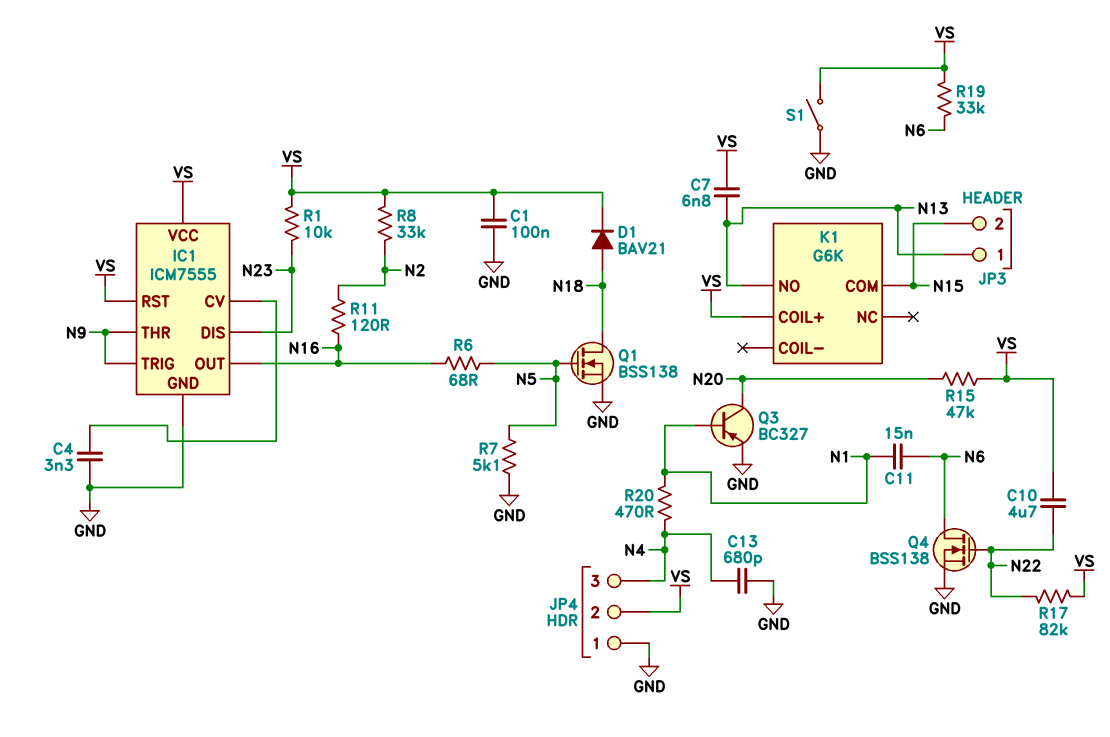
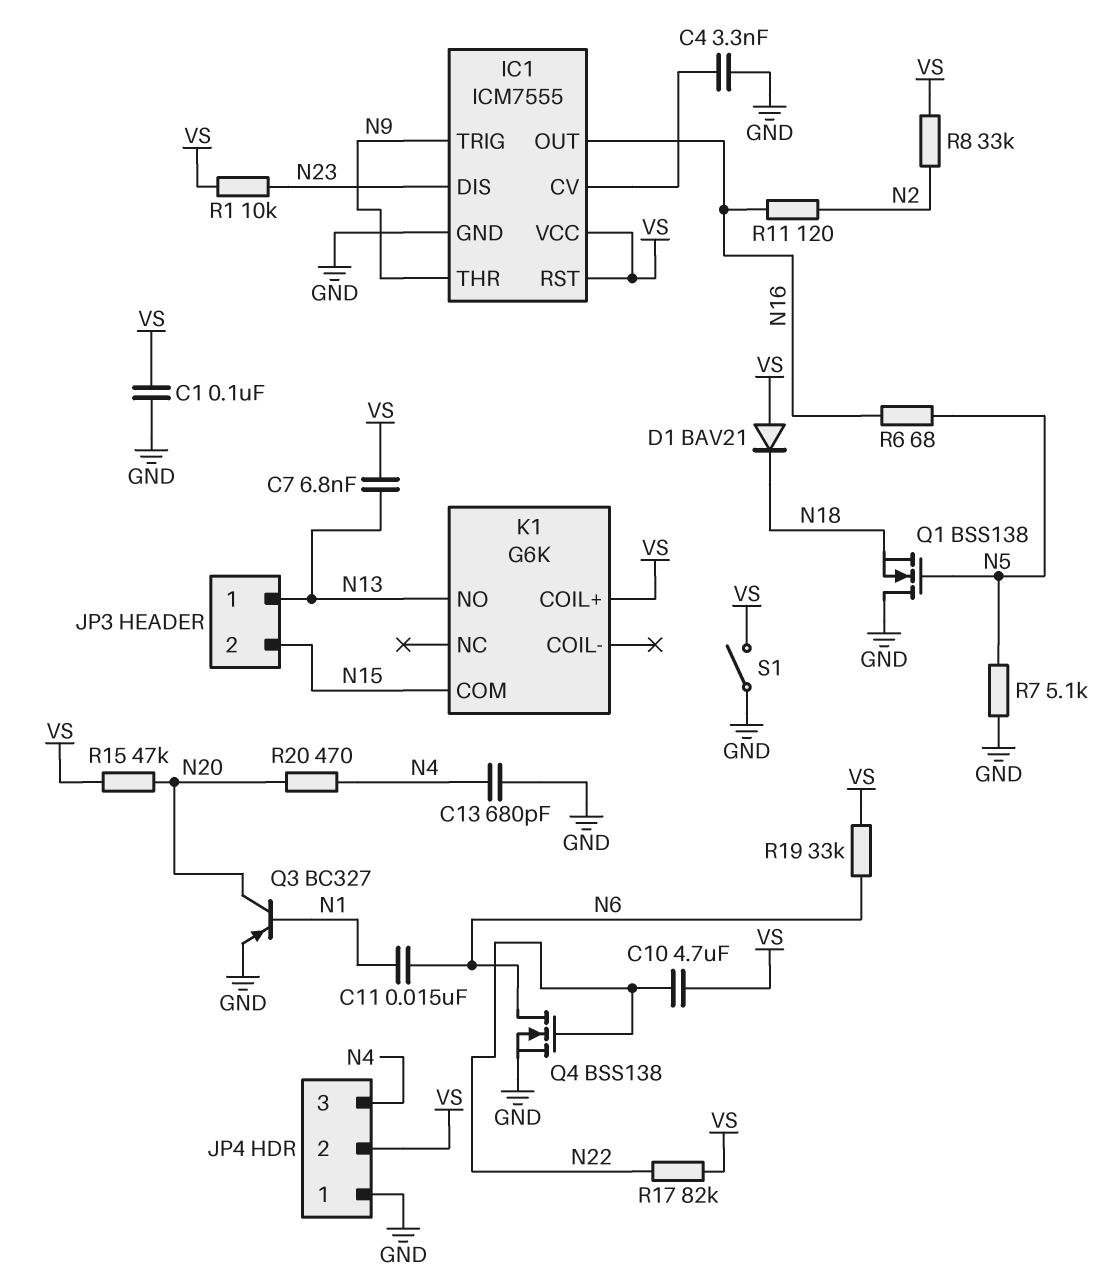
D1: diode BAV21 (A N18, K VS) -> diode BAV21 (A VS, K N18)
Q1: NMOS BSS138 (G N5, D N18, S GND) -> NMOS BSS138 (G N5, D GND, S N18)
R20: 470 (N1, N4) -> 470 (N4, N20)

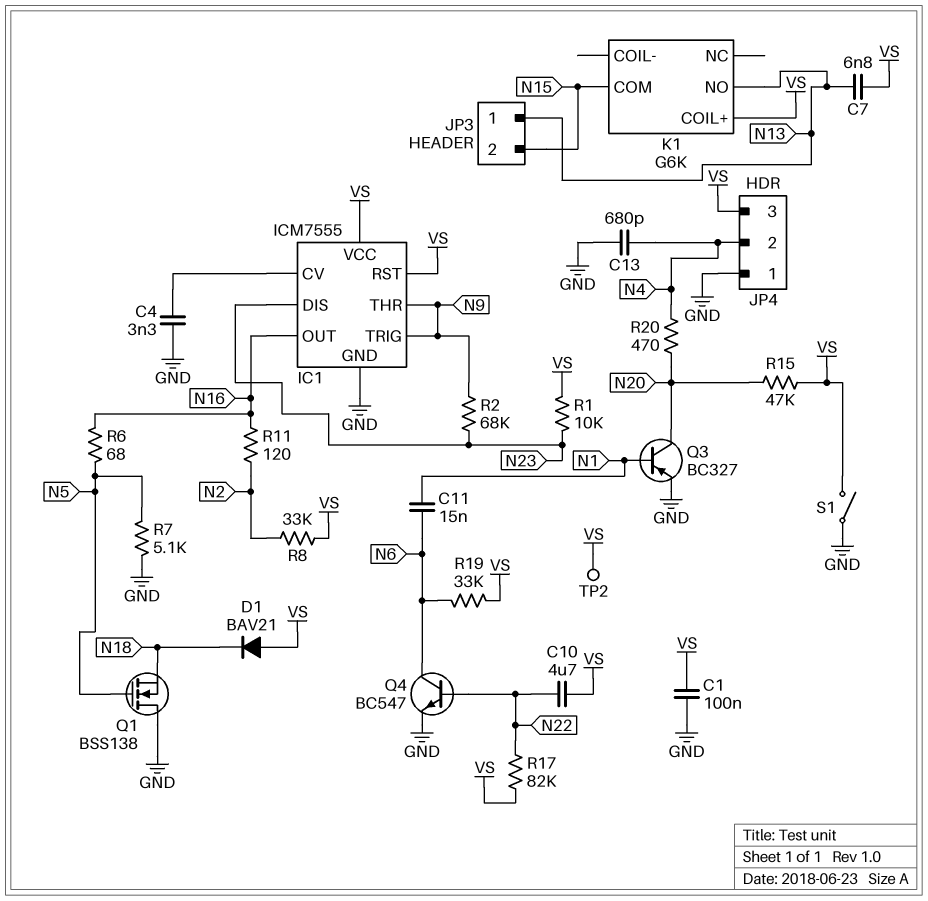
JP4 pin 2: VS -> N4
JP4 pin 3: N4 -> VS
Q4: NMOS BSS138 (G N22, D N6, S GND) -> NPN BC547 (B N22, C N6, E GND)
R2: none -> 68k (N9, N23)
TP2: none -> test point (VS)

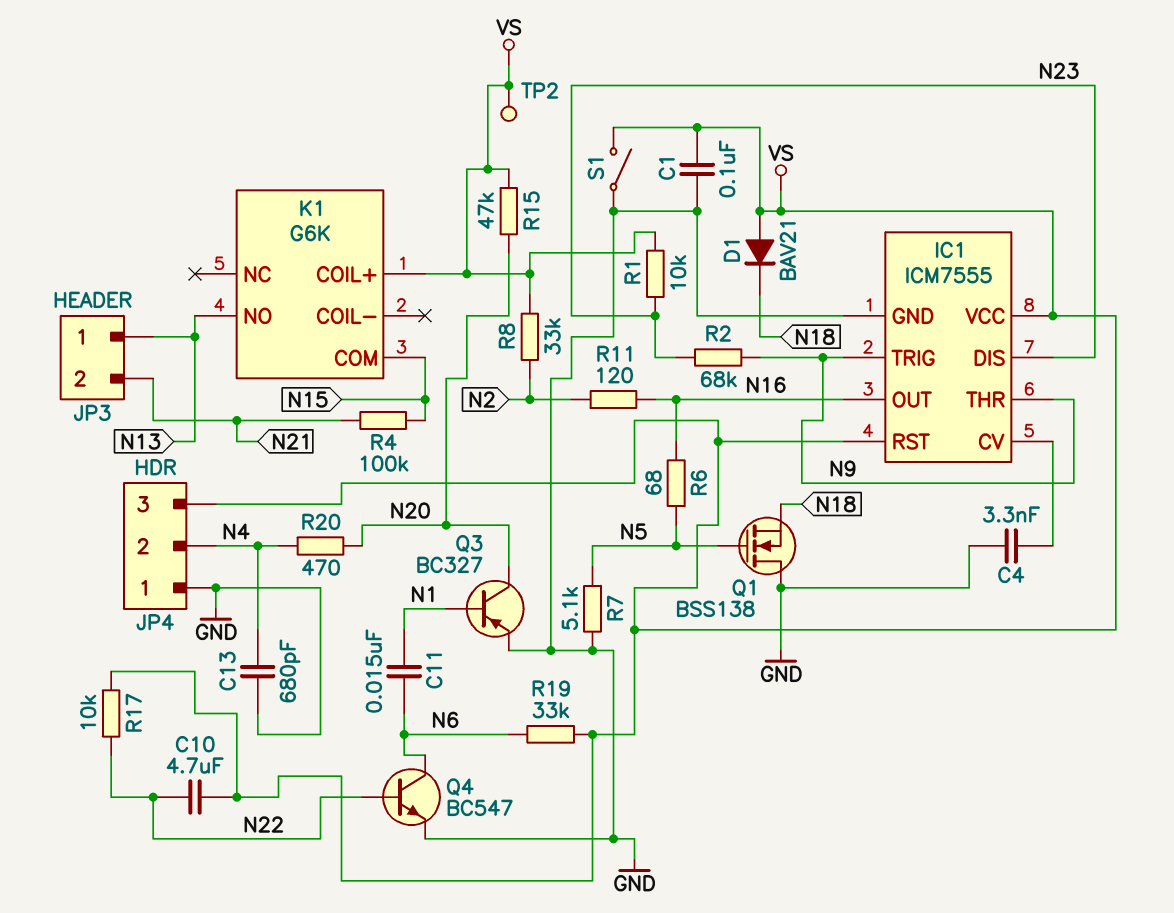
C7: 6.8nF (N13, VS) -> none
JP3 pin 2: N15 -> N21
R4: none -> 100k (N15, N21)
R17: 82k (N22, VS) -> 10k (N22, VS)

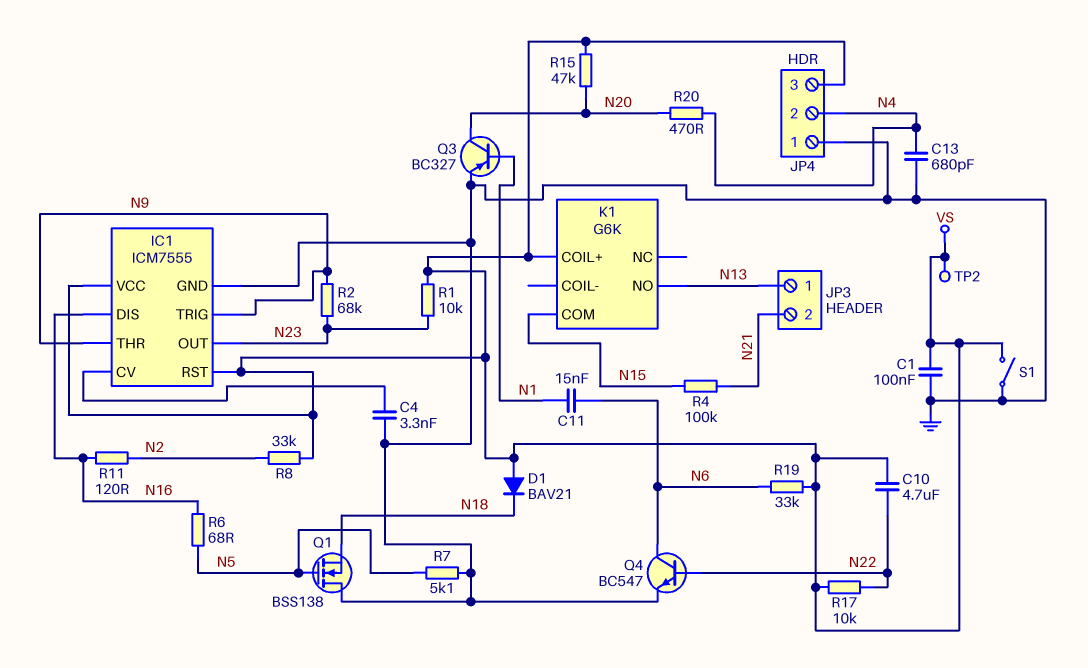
IC1 pin DIS: N23 -> N16
IC1 pin OUT: N16 -> N23

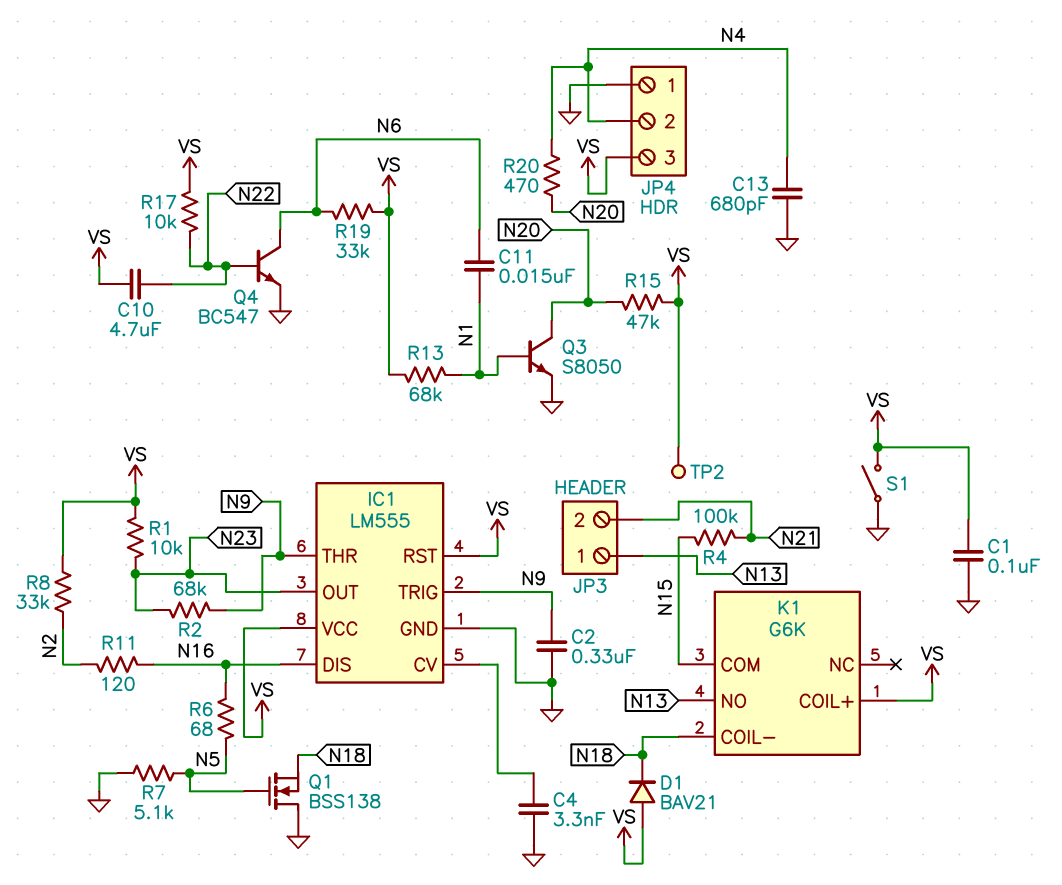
C2: none -> 330nF (GND, N9)
IC1: ICM7555 -> LM555
K1 pin COIL-: none -> N18
Q3: PNP BC327 (B N1, C N20, E GND) -> NPN S8050 (B N1, C N20, E GND)
R13: none -> 68k (N1, VS)

